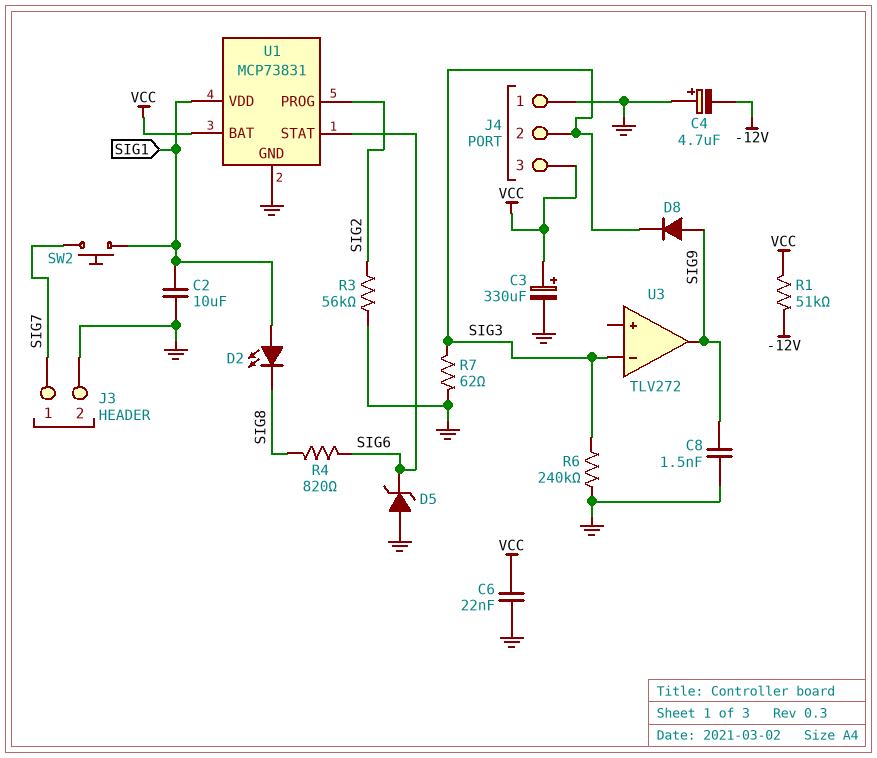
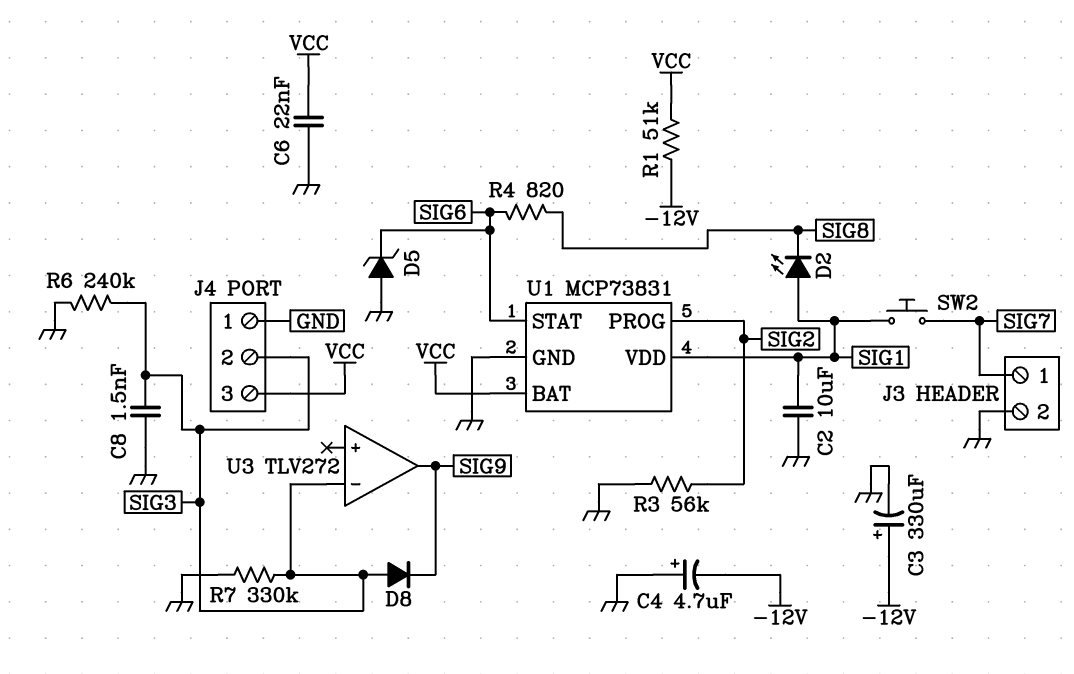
C3: 330uF (plus VCC, minus GND) -> 330uF (plus -12V, minus GND)
C8: 1.5nF (GND, SIG9) -> 1.5nF (GND, SIG3)
D8: diode (A SIG9, K SIG3) -> diode (A SIG3, K SIG9)
R7: 62 (GND, SIG3) -> 330k (GND, SIG3)

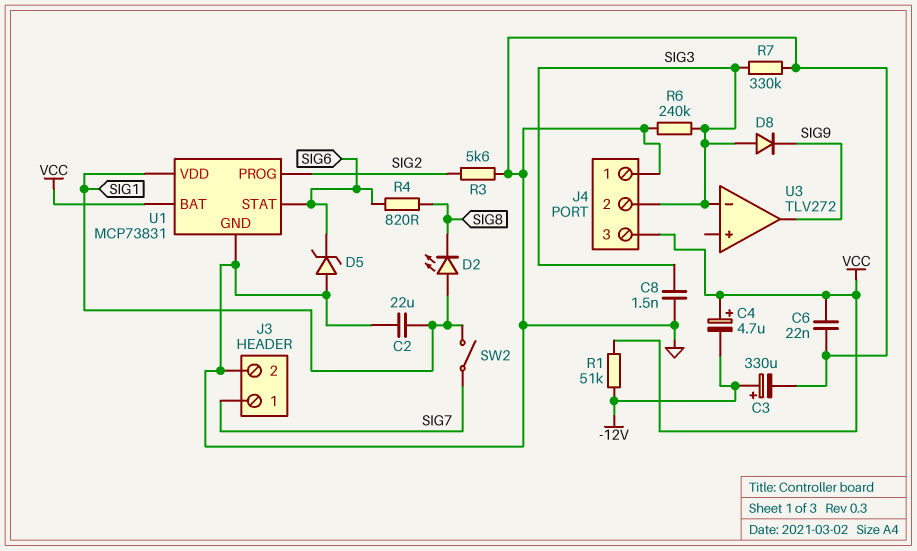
C2: 10uF (GND, SIG1) -> 22uF (GND, SIG1)
C4: 4.7uF (plus GND, minus -12V) -> 4.7uF (plus VCC, minus -12V)
R3: 56k (GND, SIG2) -> 5.6k (GND, SIG2)
SW2: button (SIG1, SIG7) -> switch (SIG1, SIG7)

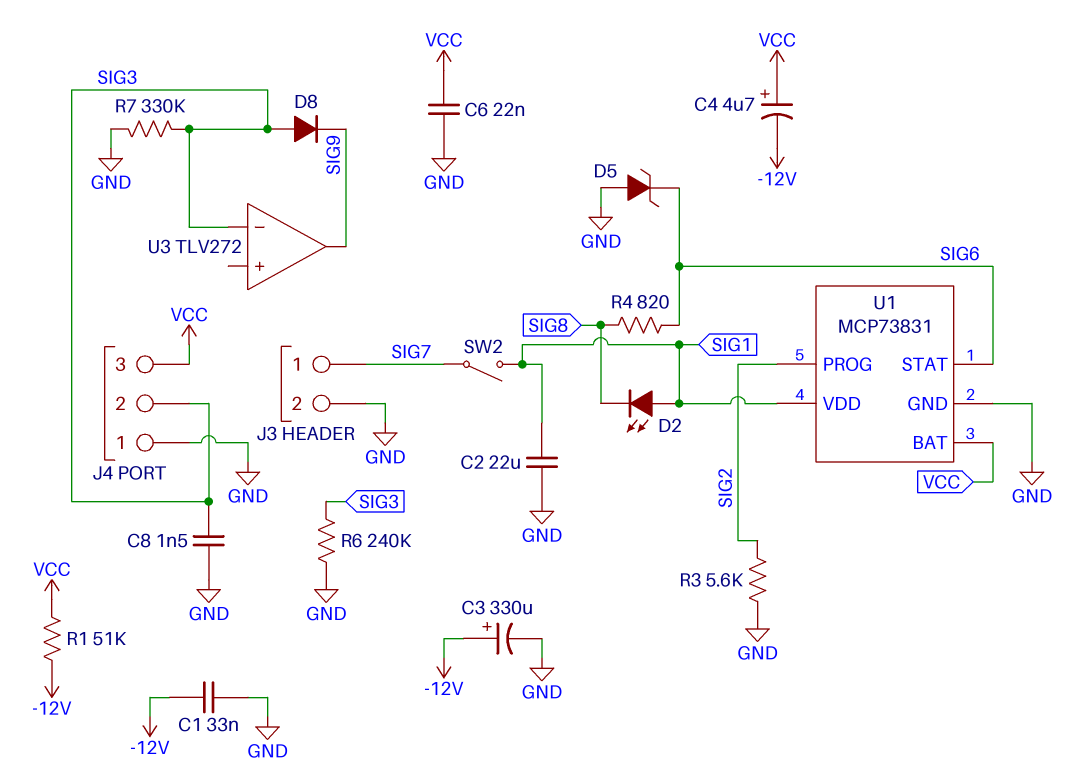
C1: none -> 33nF (-12V, GND)

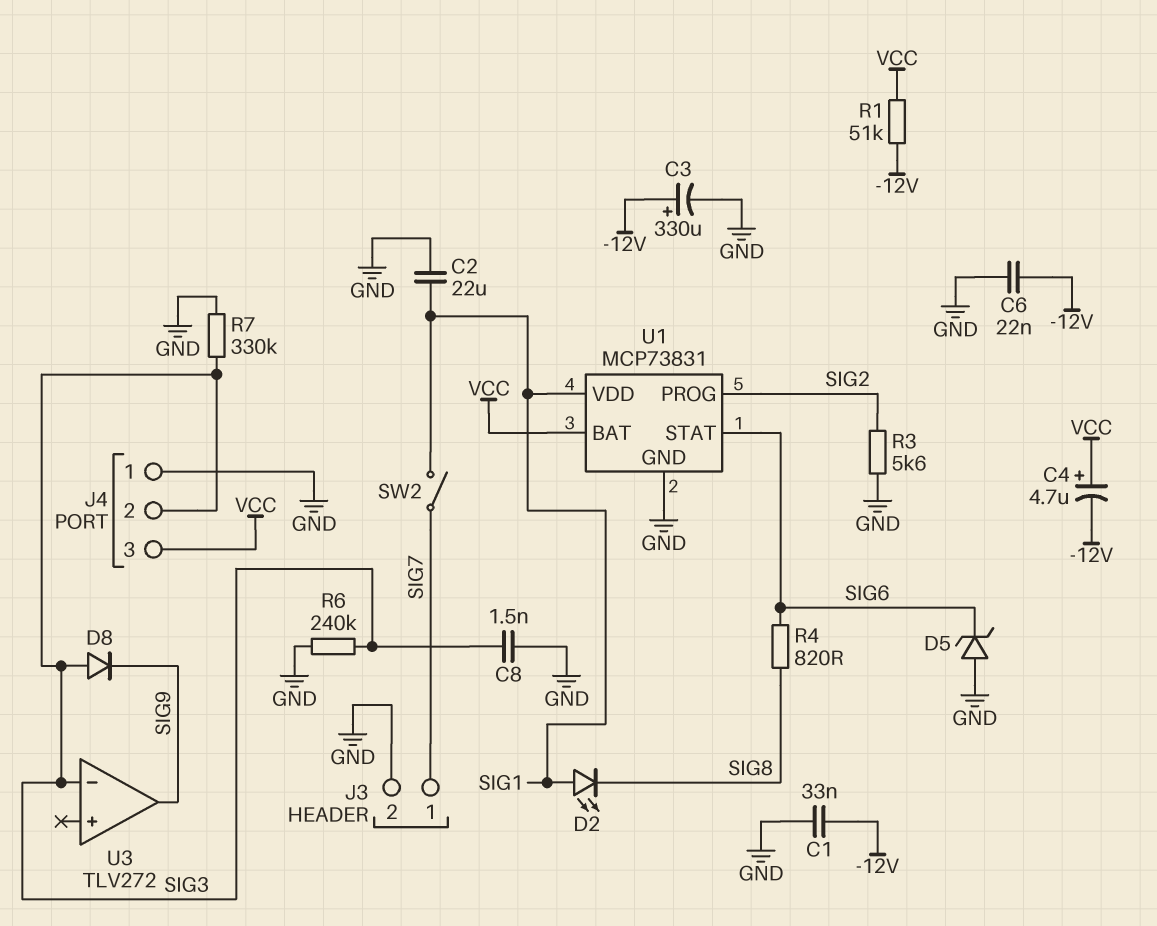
C6: 22nF (GND, VCC) -> 22nF (-12V, GND)

